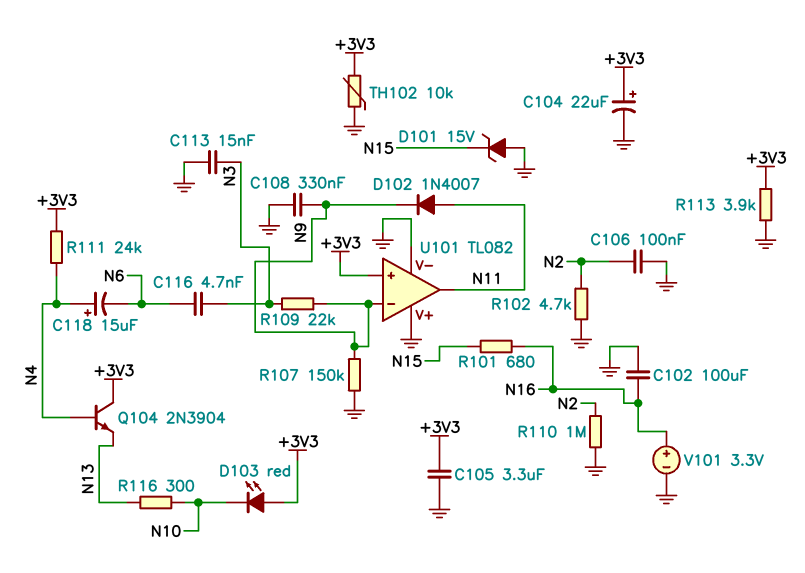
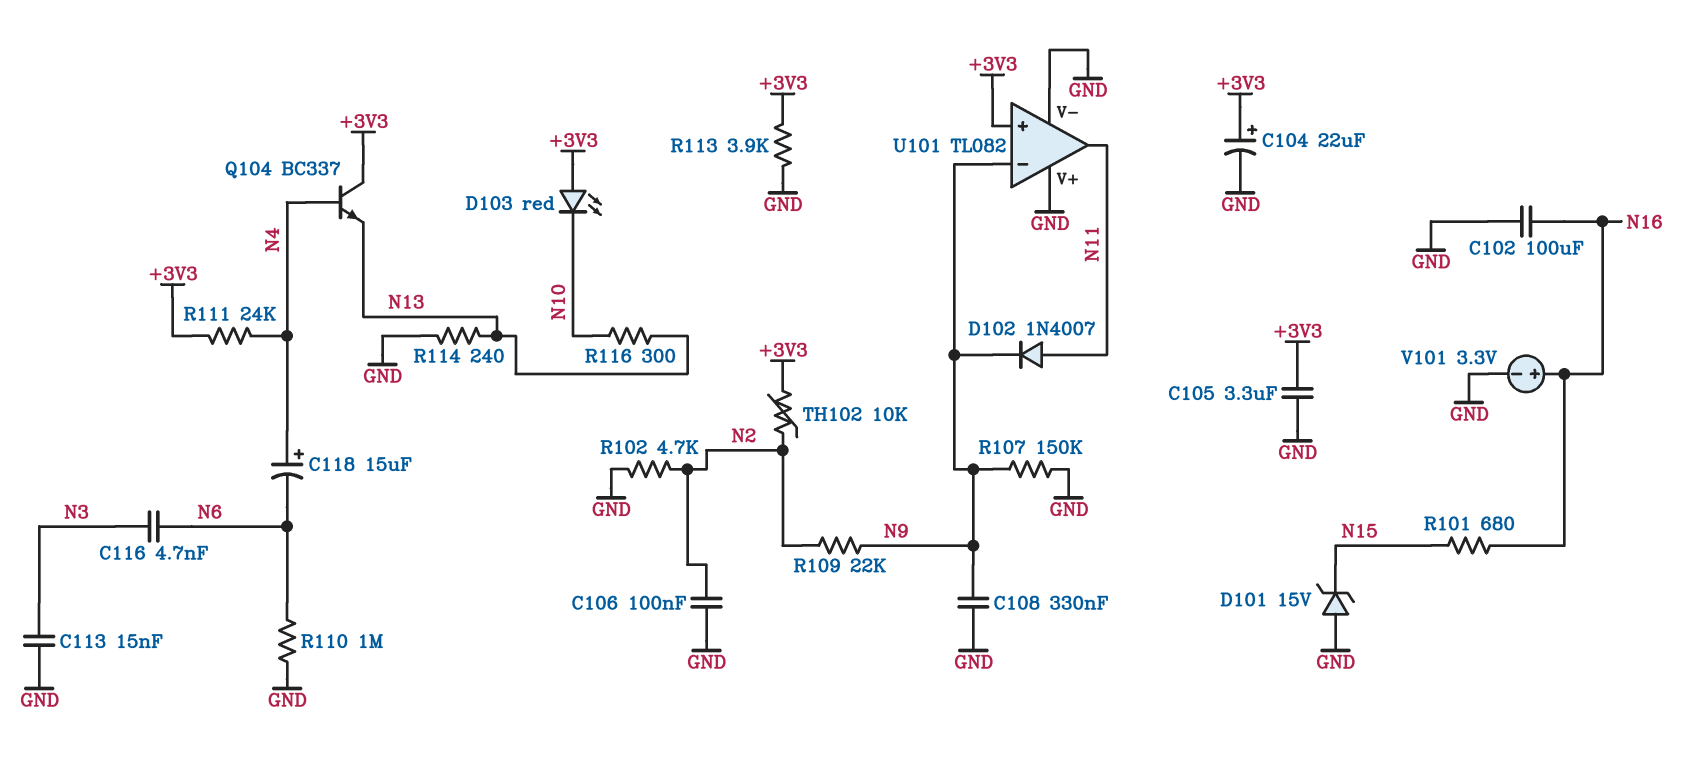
Q104: NPN 2N3904 (B N4, C +3V3, E N13) -> NPN BC337 (B N4, C +3V3, E N13)
R109: 22k (N3, N9) -> 22k (N2, N9)
R110: 1M (GND, N2) -> 1M (GND, N6)
R114: none -> 240 (GND, N13)
TH102: 10k (+3V3, GND) -> 10k (+3V3, N2)

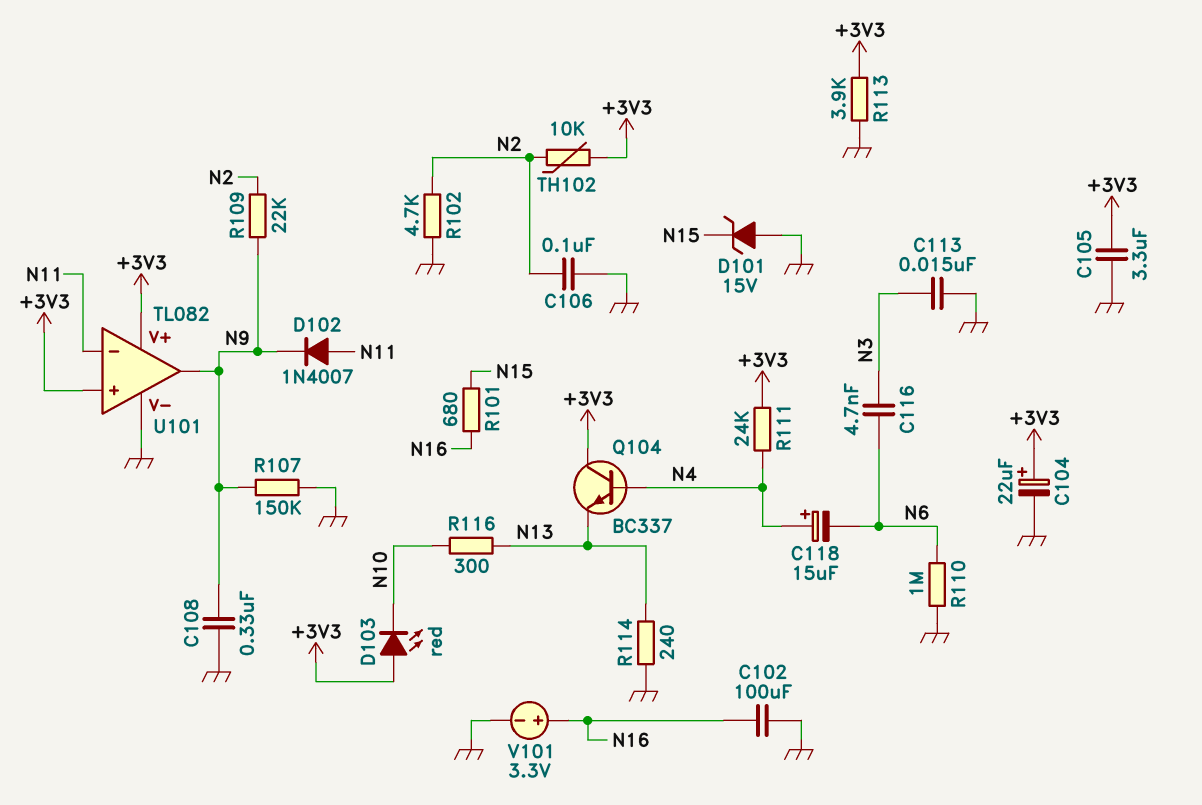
U101 pin V+: GND -> +3V3
U101 pin in-: N9 -> N11
U101 pin out: N11 -> N9

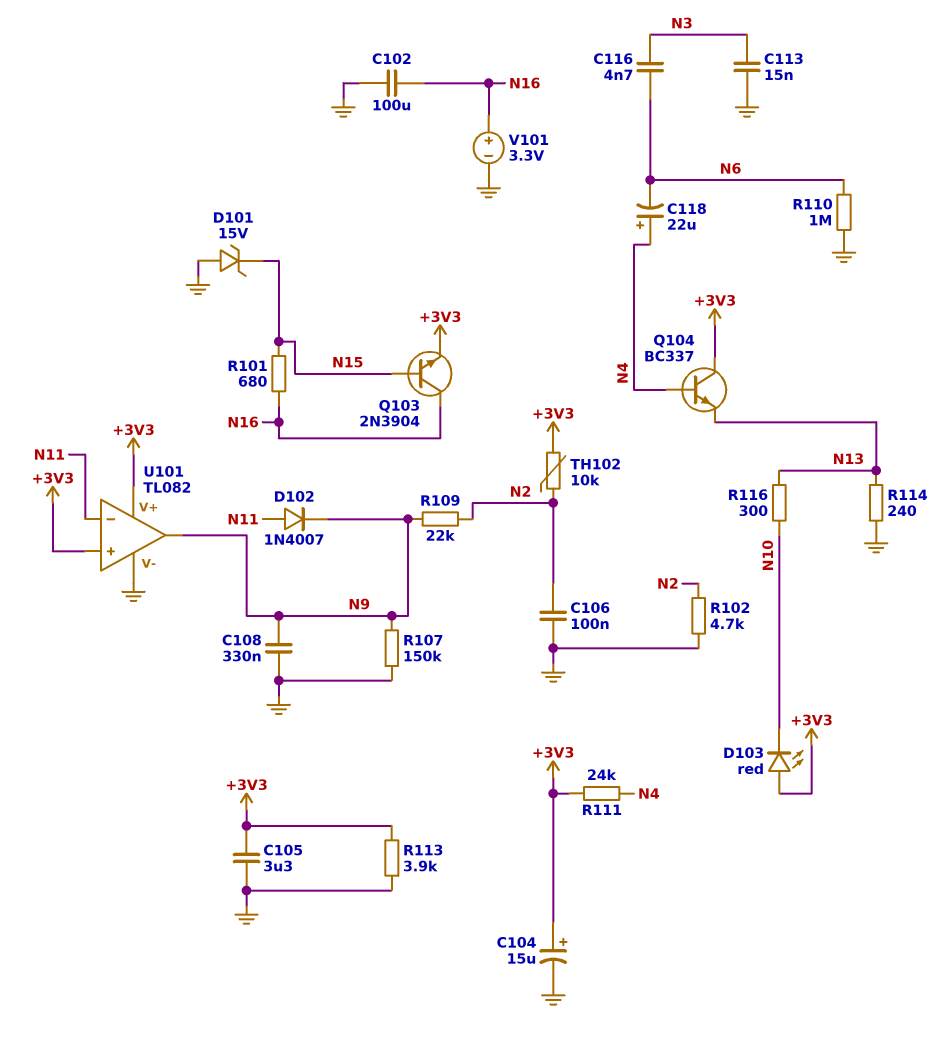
C104: 22uF (plus +3V3, minus GND) -> 15uF (plus +3V3, minus GND)
C118: 15uF (plus N4, minus N6) -> 22uF (plus N4, minus N6)
Q103: none -> NPN 2N3904 (B N15, C N16, E +3V3)

